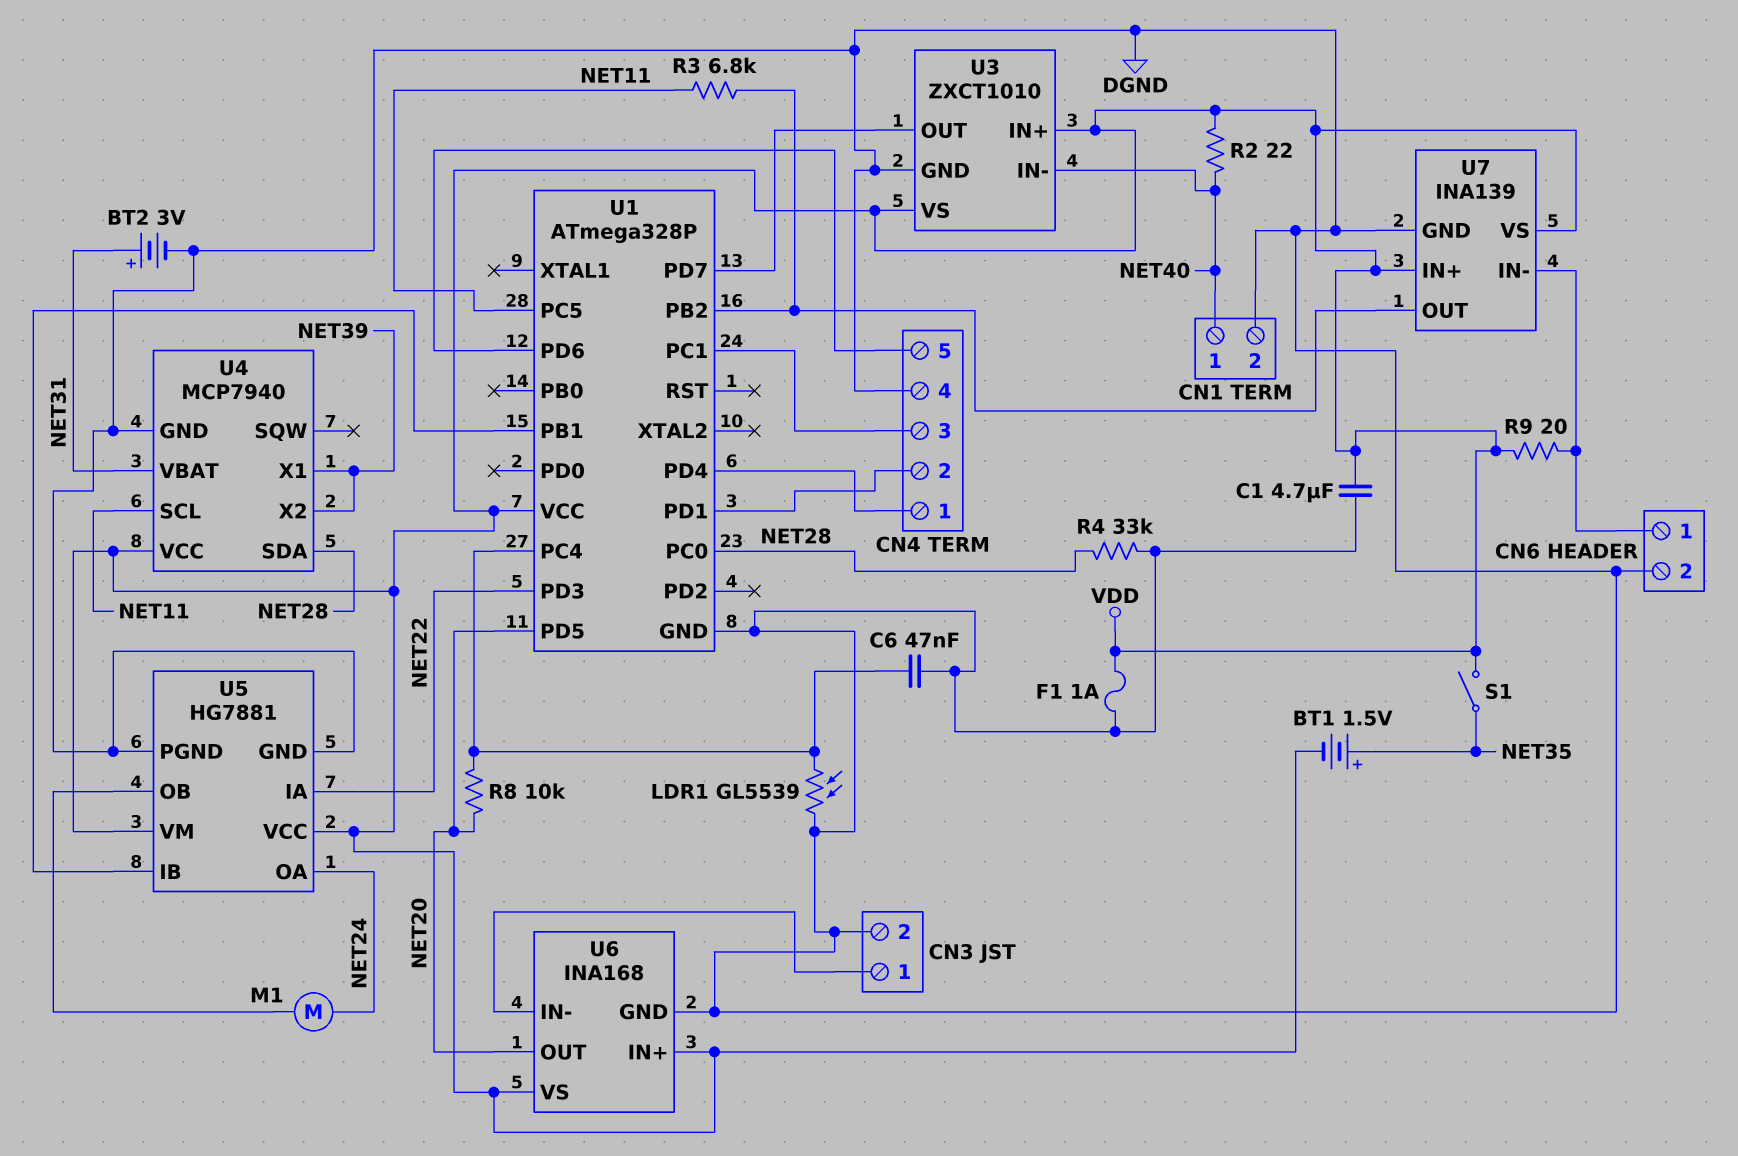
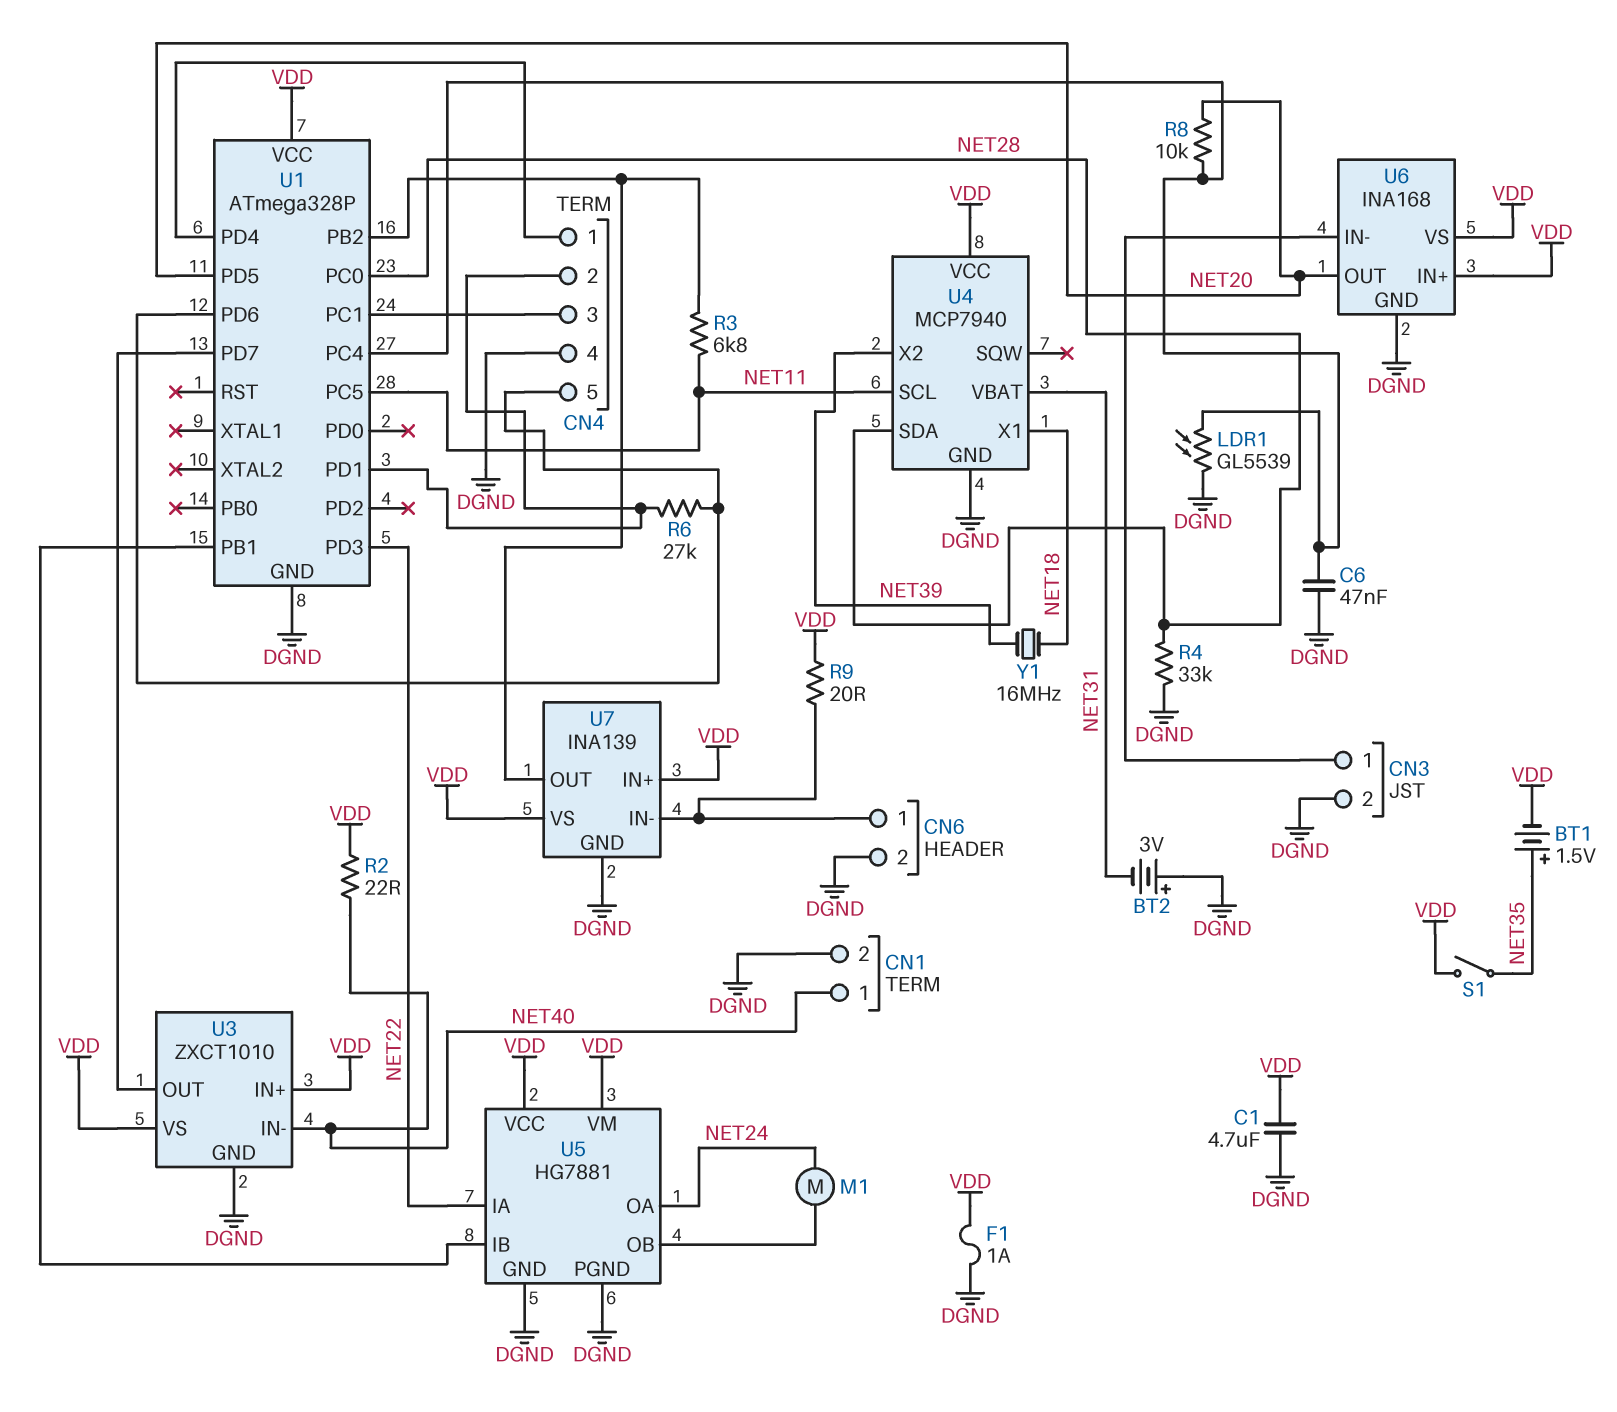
BT2: 3V (plus NET31, minus DGND) -> 3V (plus DGND, minus NET31)
R6: none -> 27k (CN4/2, CN4/5)
U4 pin X1: NET39 -> NET18
Y1: none -> 16MHz (NET18, NET39)

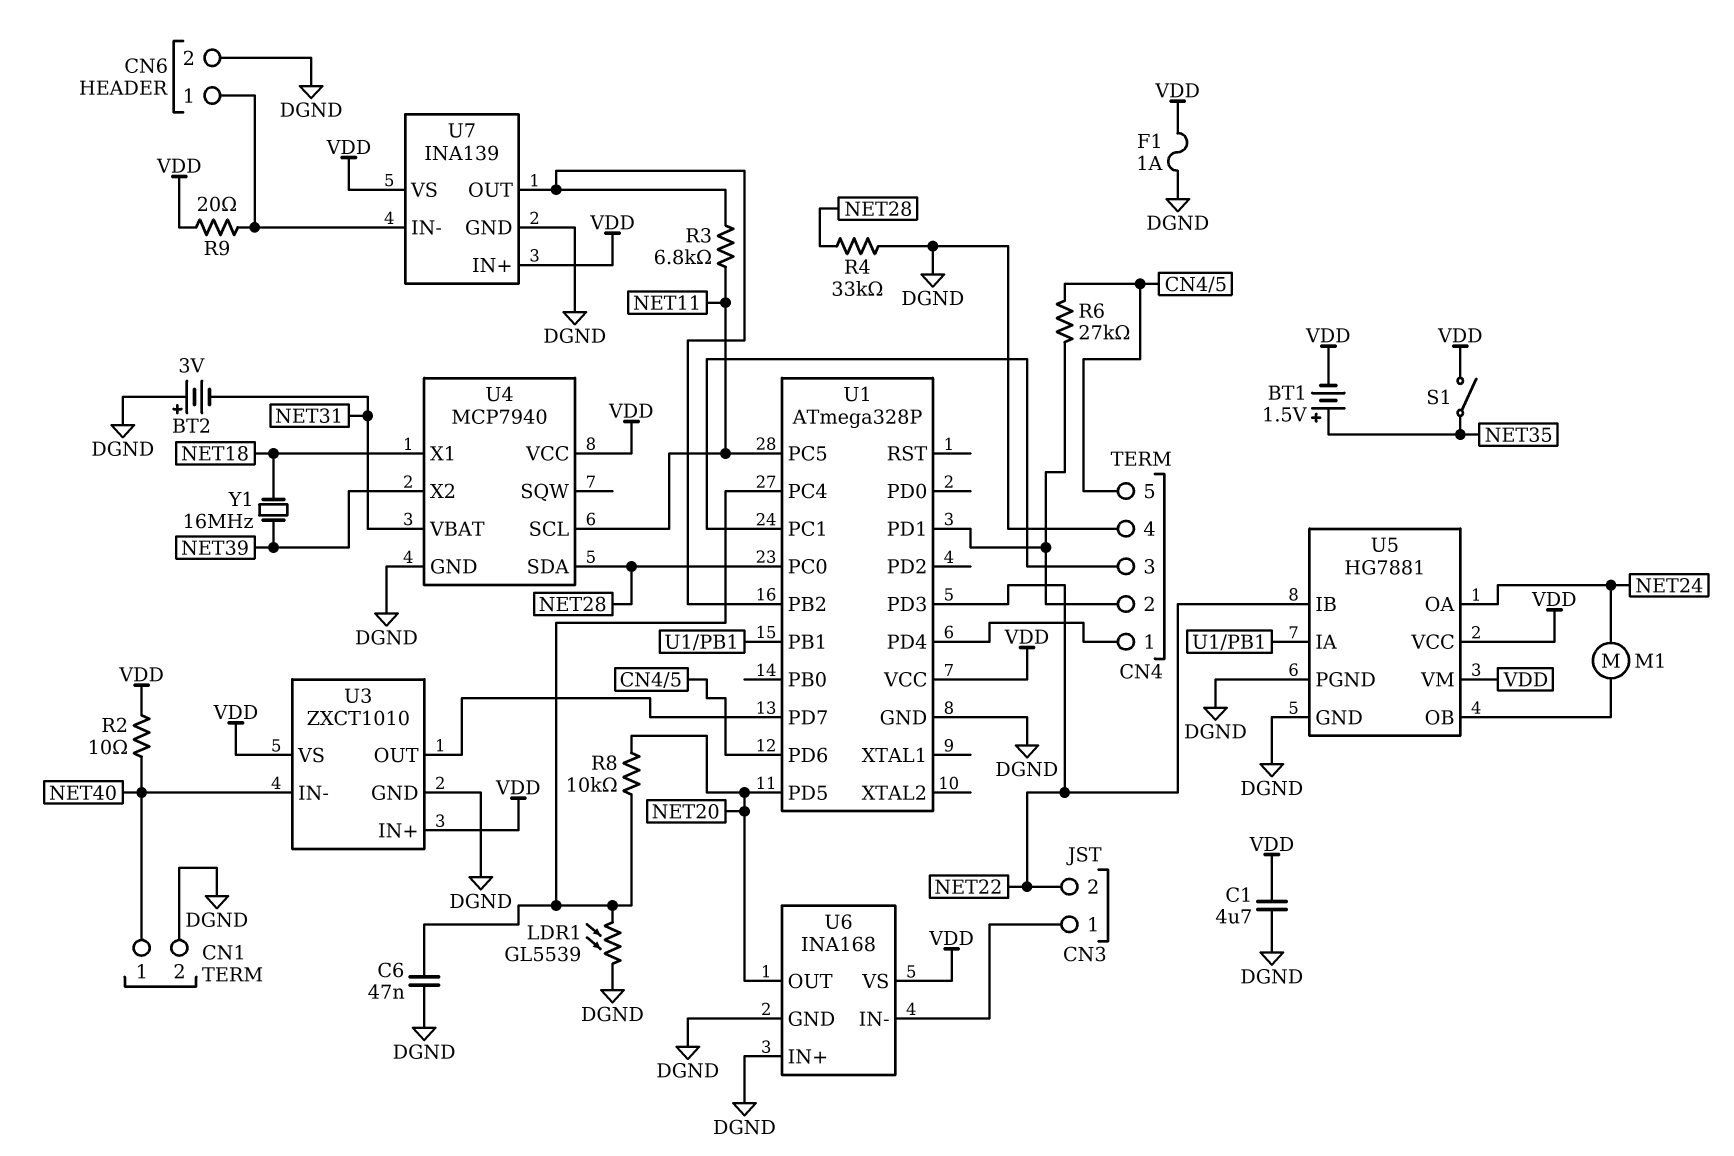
CN3 pin 2: DGND -> NET22
R2: 22 (NET40, VDD) -> 10 (NET40, VDD)
U5 pin IA: NET22 -> U1/PB1
U5 pin IB: U1/PB1 -> NET22
U6 pin IN+: VDD -> DGND

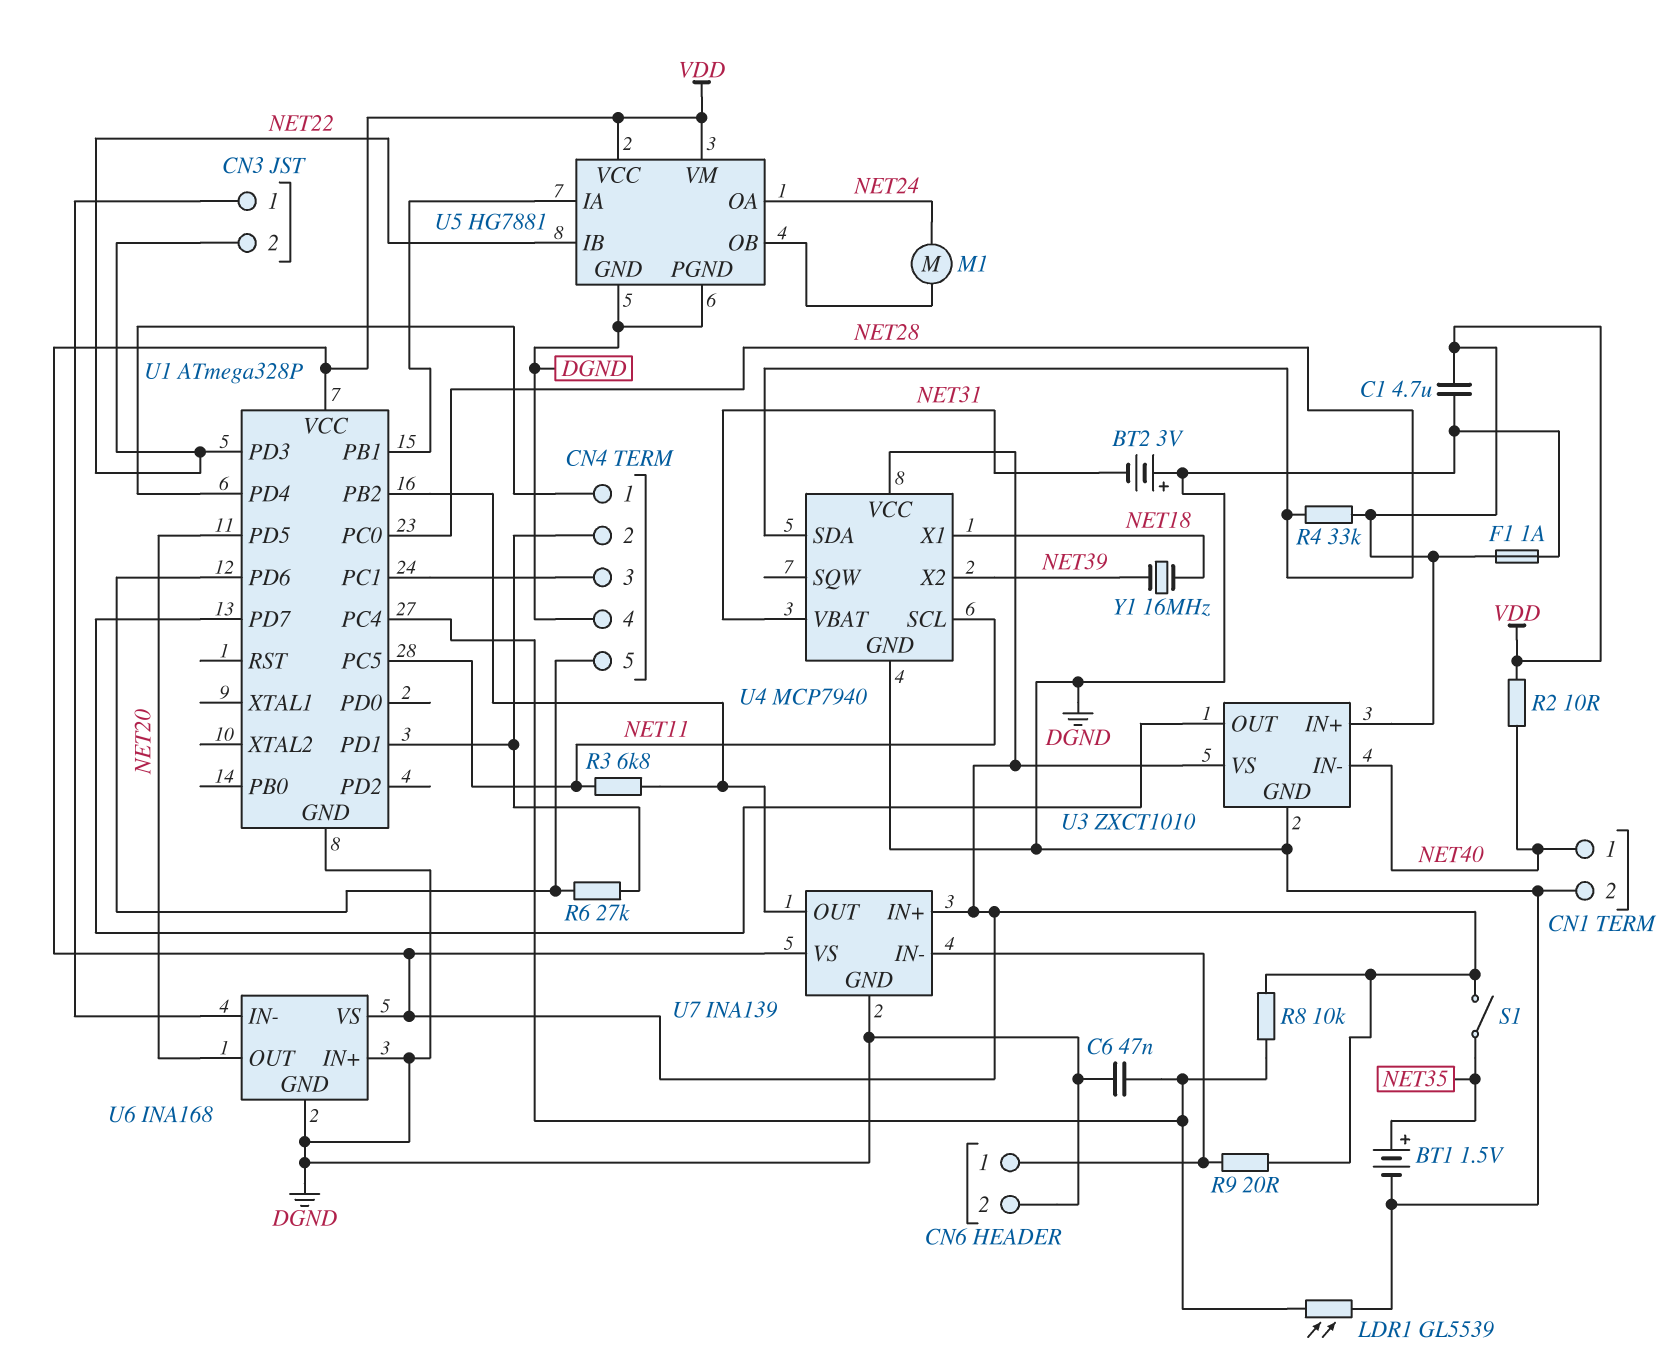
BT1: 1.5V (plus NET35, minus VDD) -> 1.5V (plus NET35, minus DGND)
R4: 33k (DGND, NET28) -> 33k (NET28, VDD)
R8: 10k (NET20, U1/PC4) -> 10k (U1/PC4, VDD)

